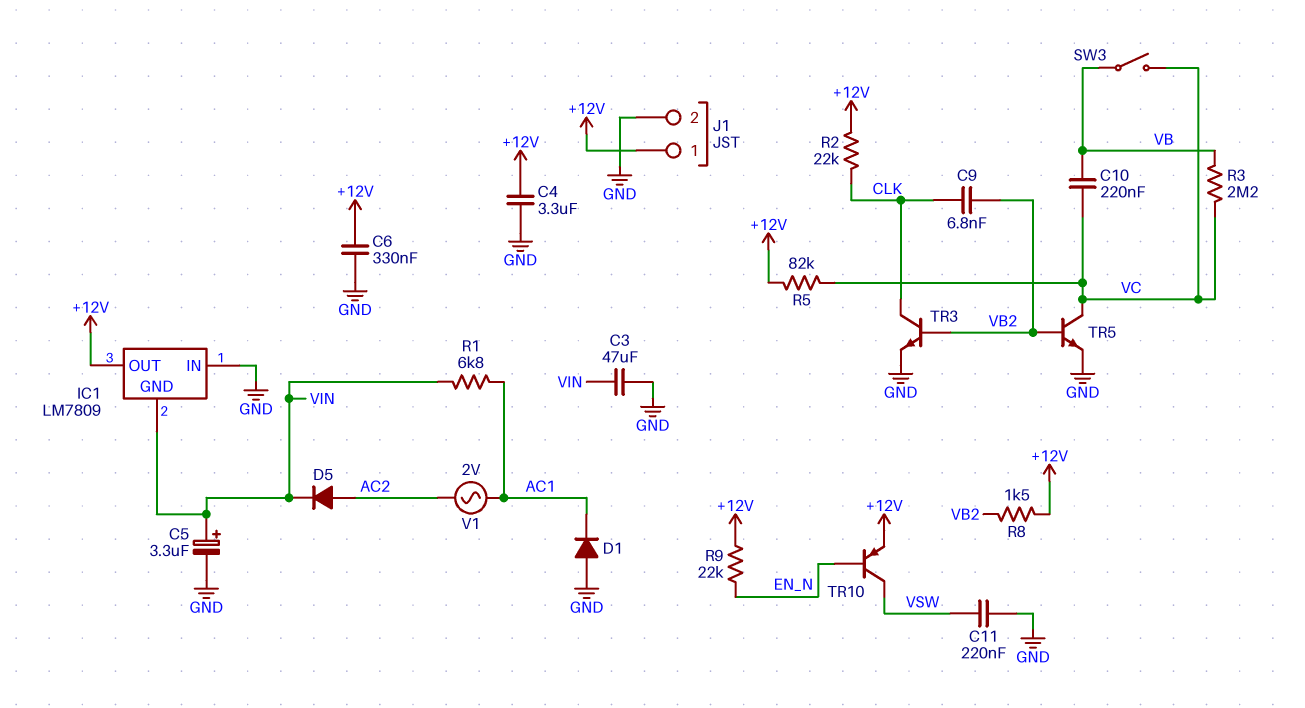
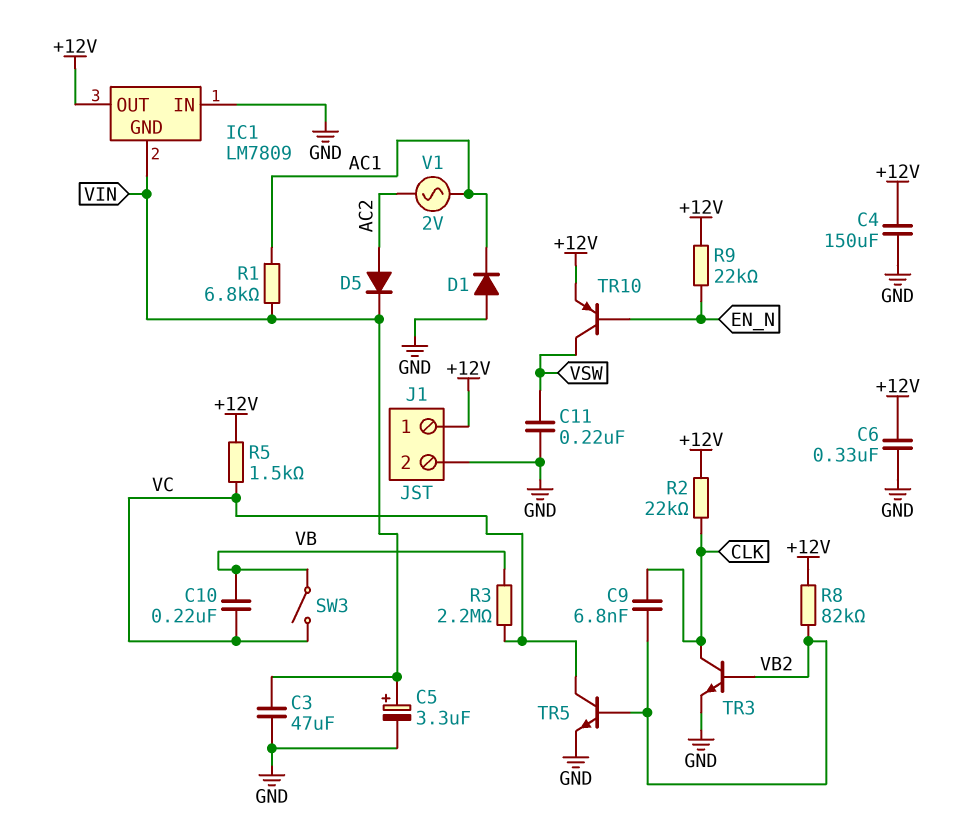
C4: 3.3uF (+12V, GND) -> 150uF (+12V, GND)
R5: 82k (+12V, VC) -> 1.5k (+12V, VC)
R8: 1.5k (+12V, VB2) -> 82k (+12V, VB2)

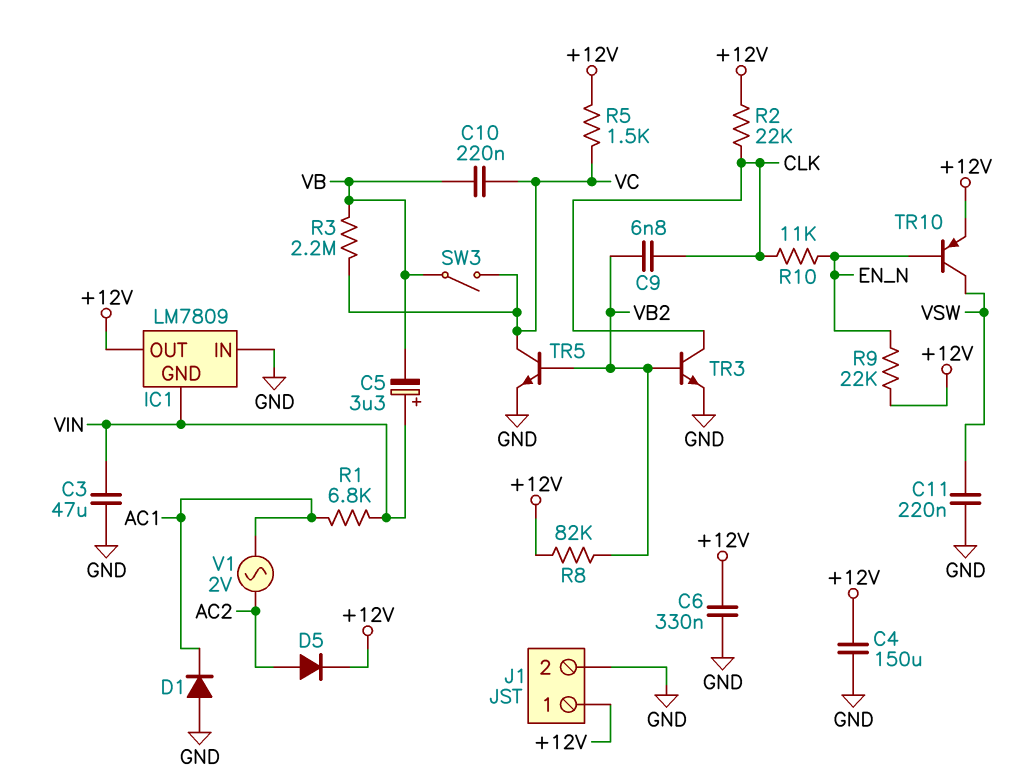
C5: 3.3uF (plus VIN, minus GND) -> 3.3uF (plus VIN, minus VB)
D5: diode (A AC2, K VIN) -> diode (A AC2, K +12V)
R10: none -> 11k (CLK, EN_N)

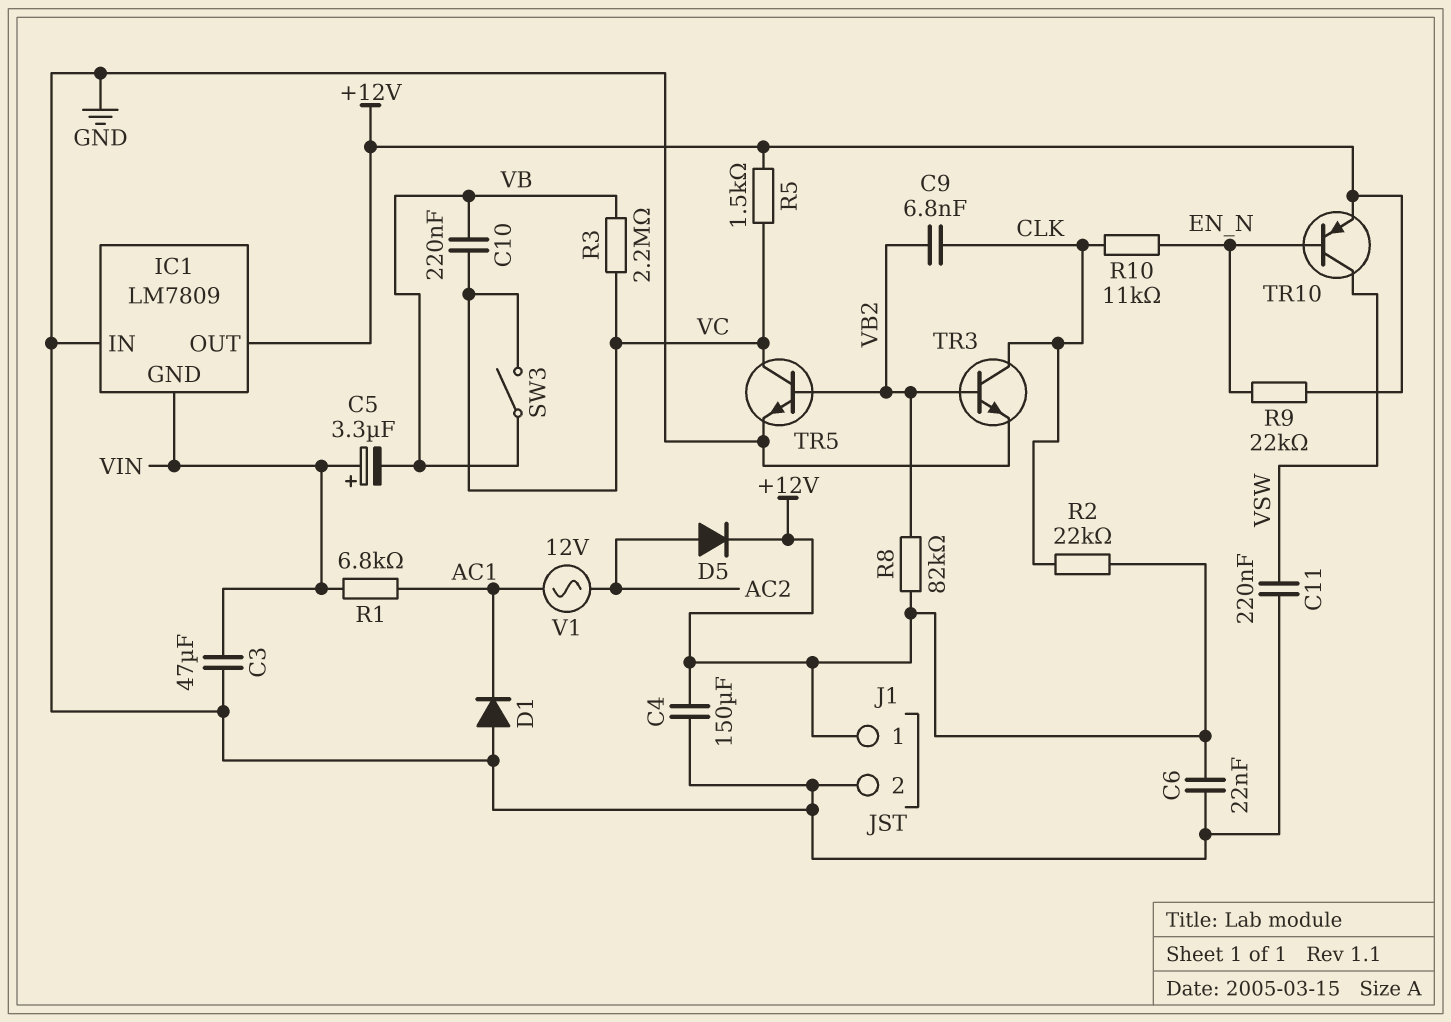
C6: 330nF (+12V, GND) -> 22nF (+12V, GND)
V1: AC 2V (AC1, AC2) -> AC 12V (AC1, AC2)

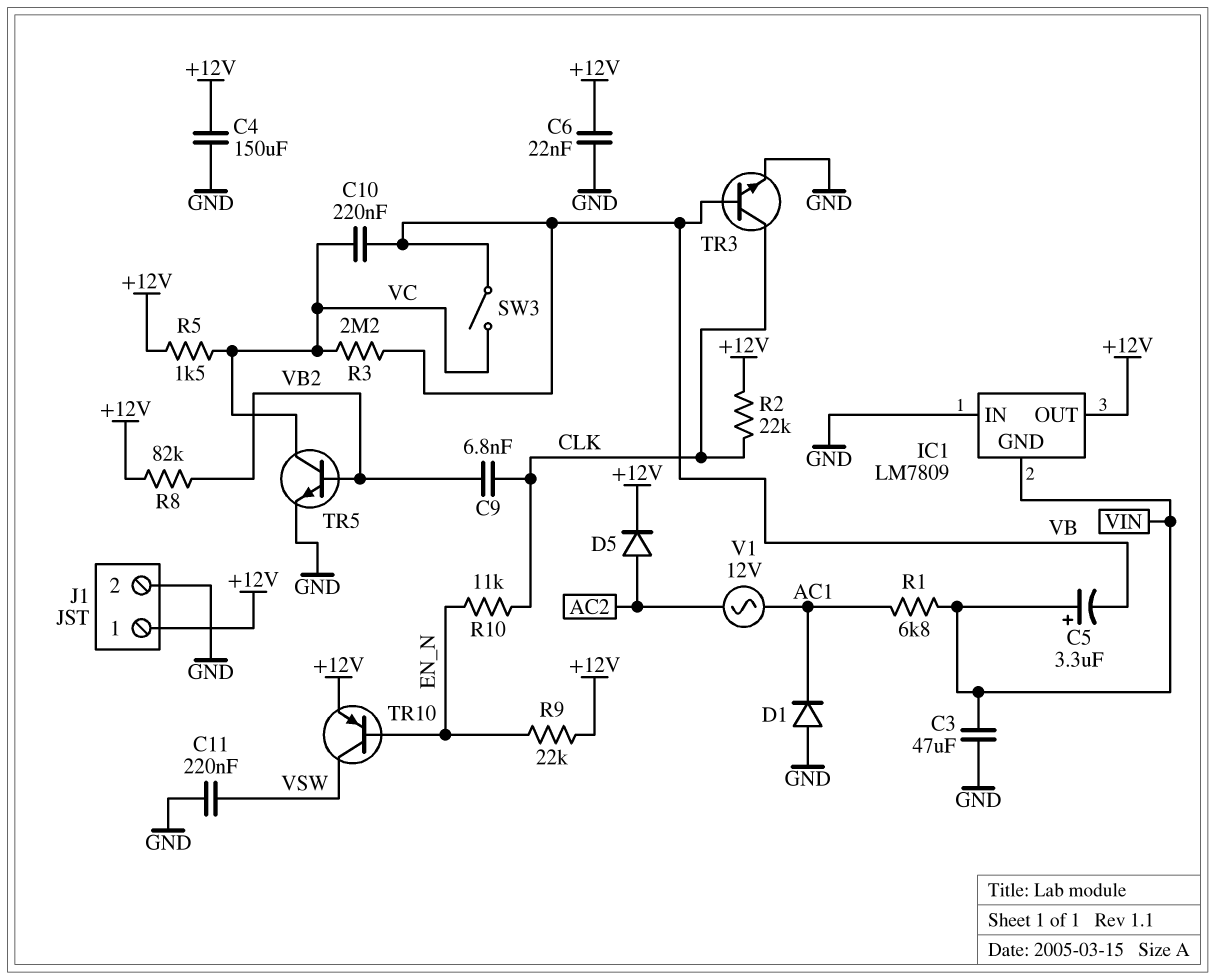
TR3: NPN (B VB2, C CLK, E GND) -> NPN (B VB, C CLK, E GND)

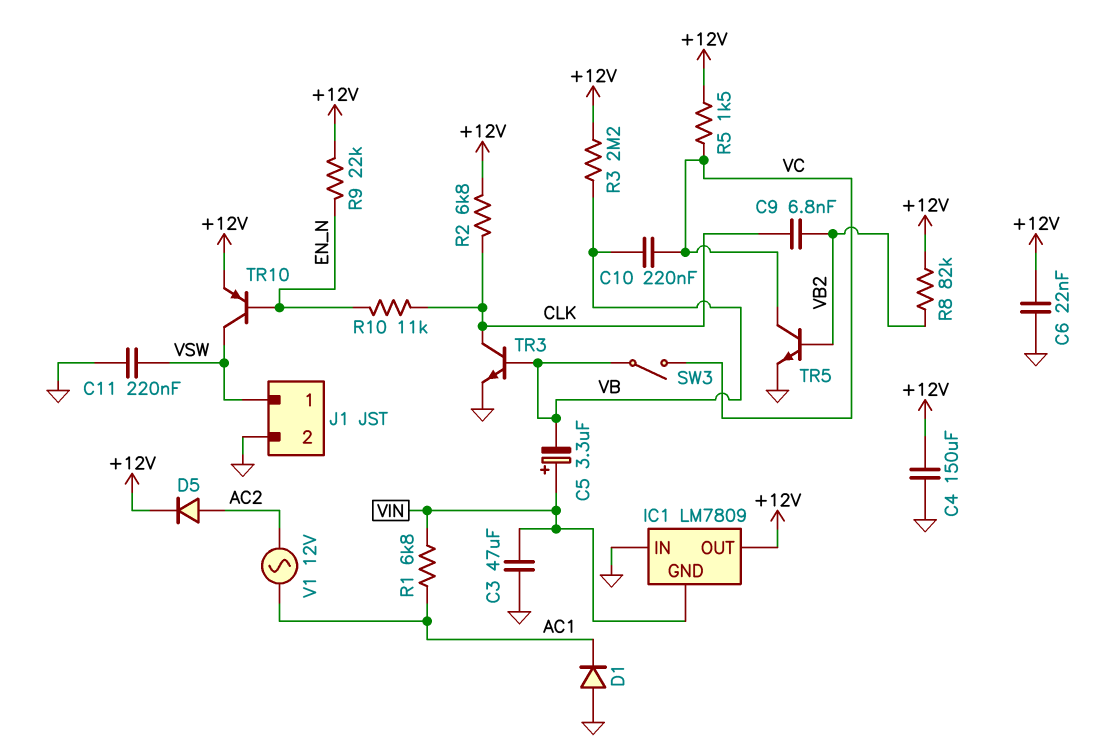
J1 pin 1: +12V -> VSW
R2: 22k (+12V, CLK) -> 6.8k (+12V, CLK)
R3: 2.2M (VB, VC) -> 2.2M (+12V, VB)

